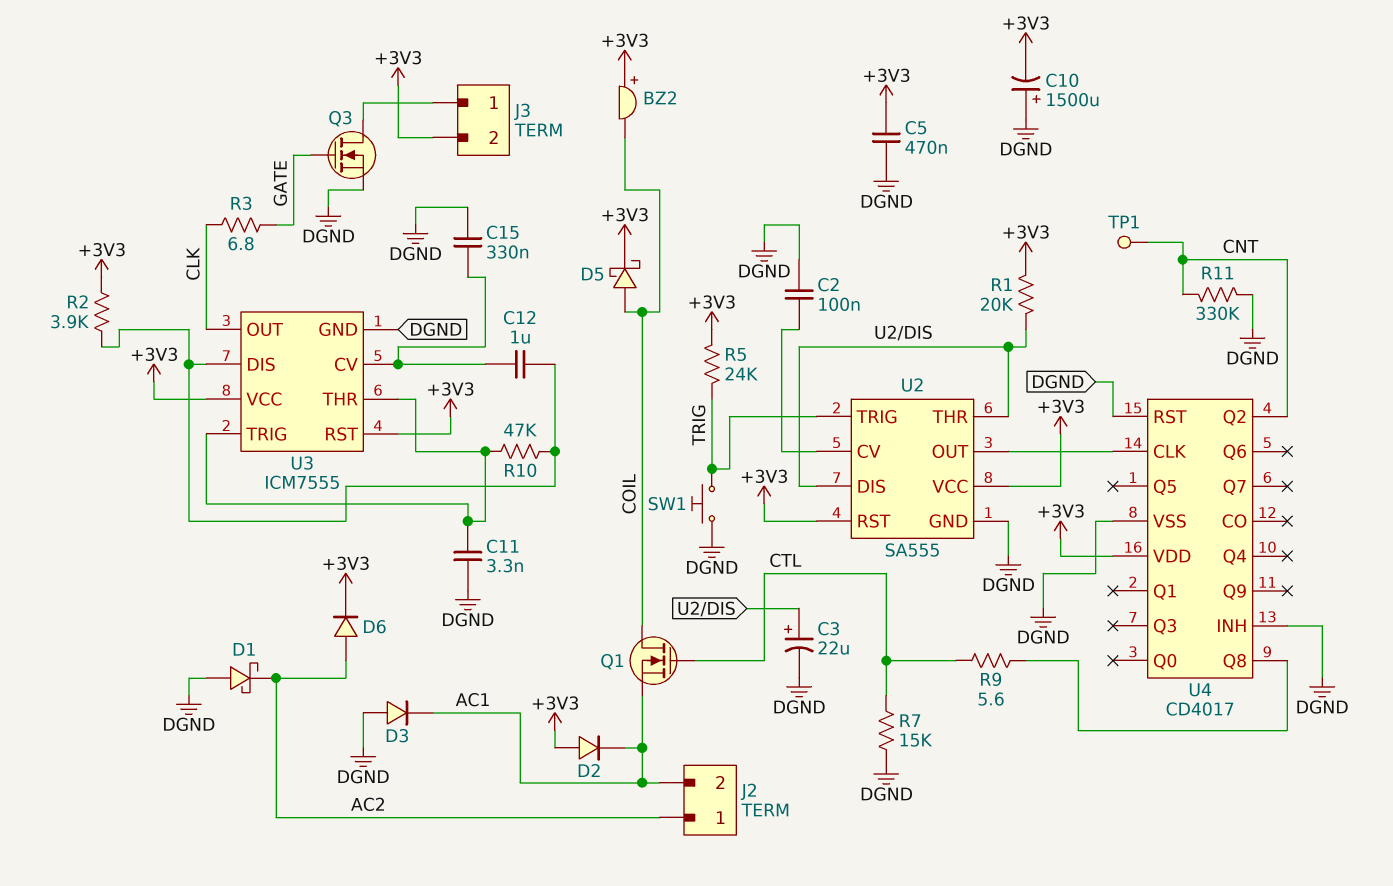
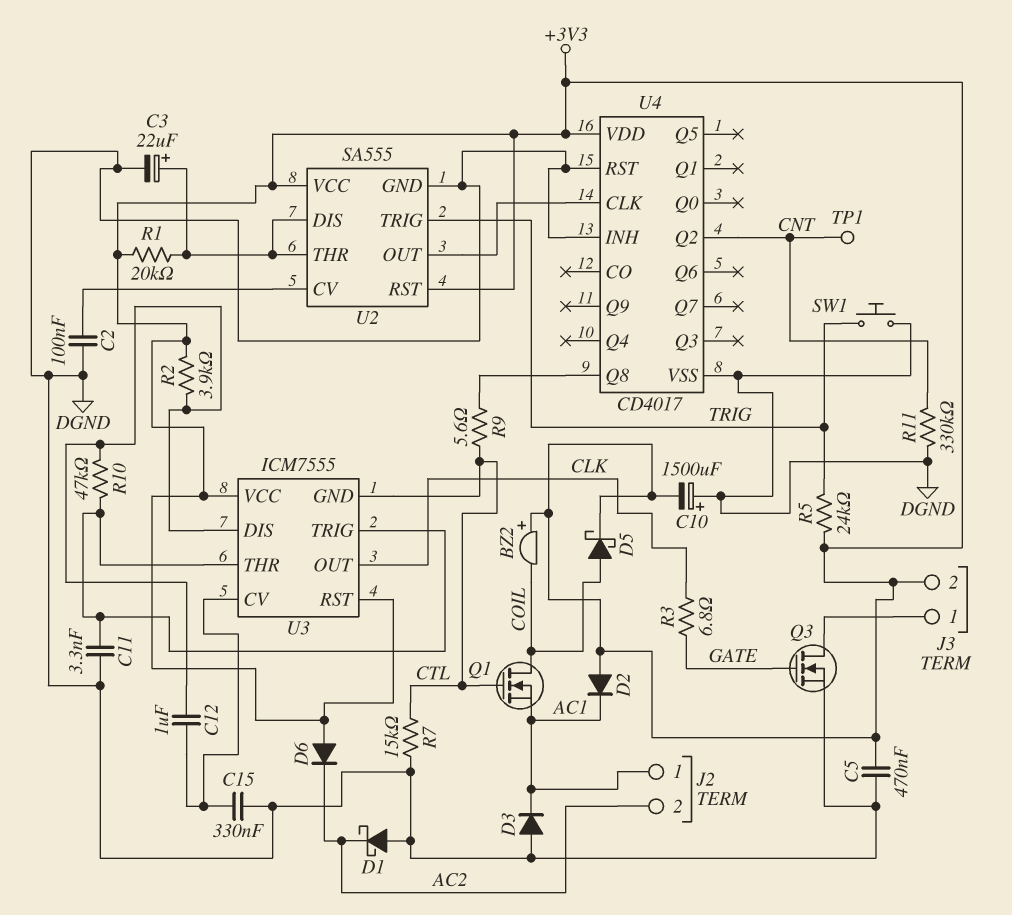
D6: diode (A AC2, K +3V3) -> diode (A +3V3, K AC2)
J2 pin 1: AC2 -> AC1
J2 pin 2: AC1 -> AC2
U3 pin GND: DGND -> CTL

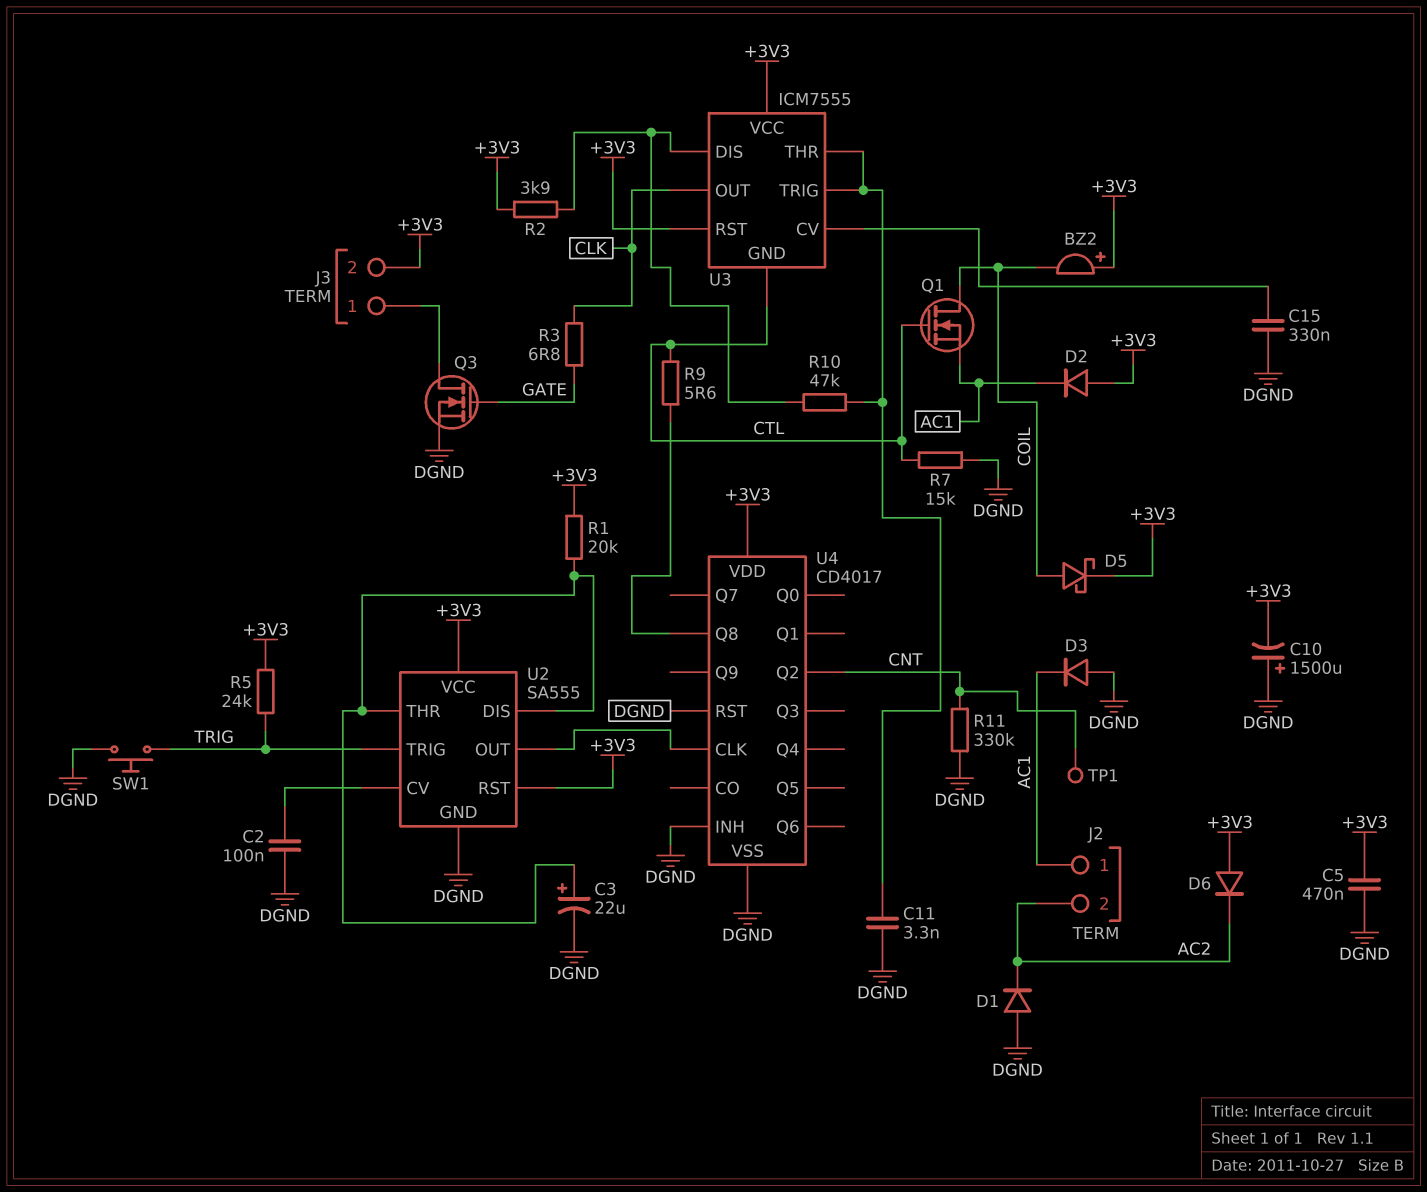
C12: 1uF (U3/CV, U3/DIS) -> none
D1: schottky (A DGND, K AC2) -> diode (A DGND, K AC2)

